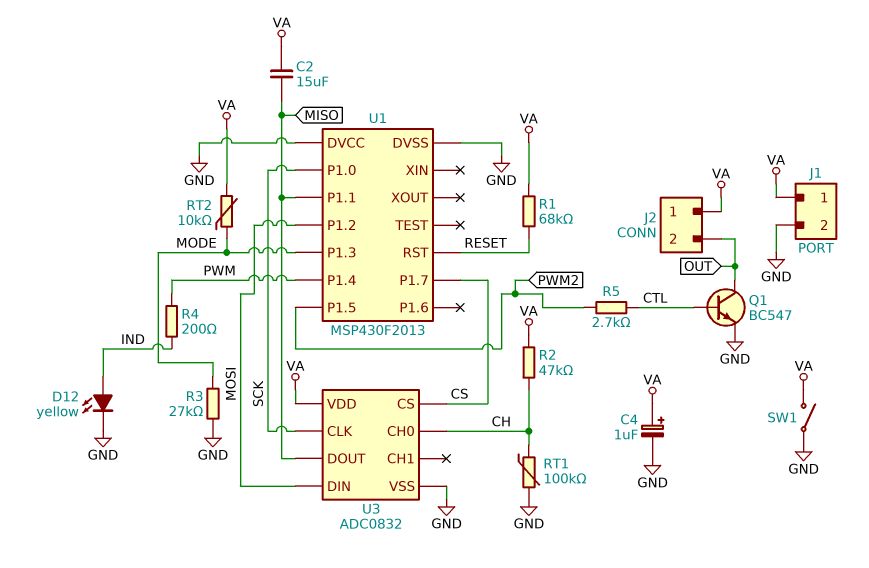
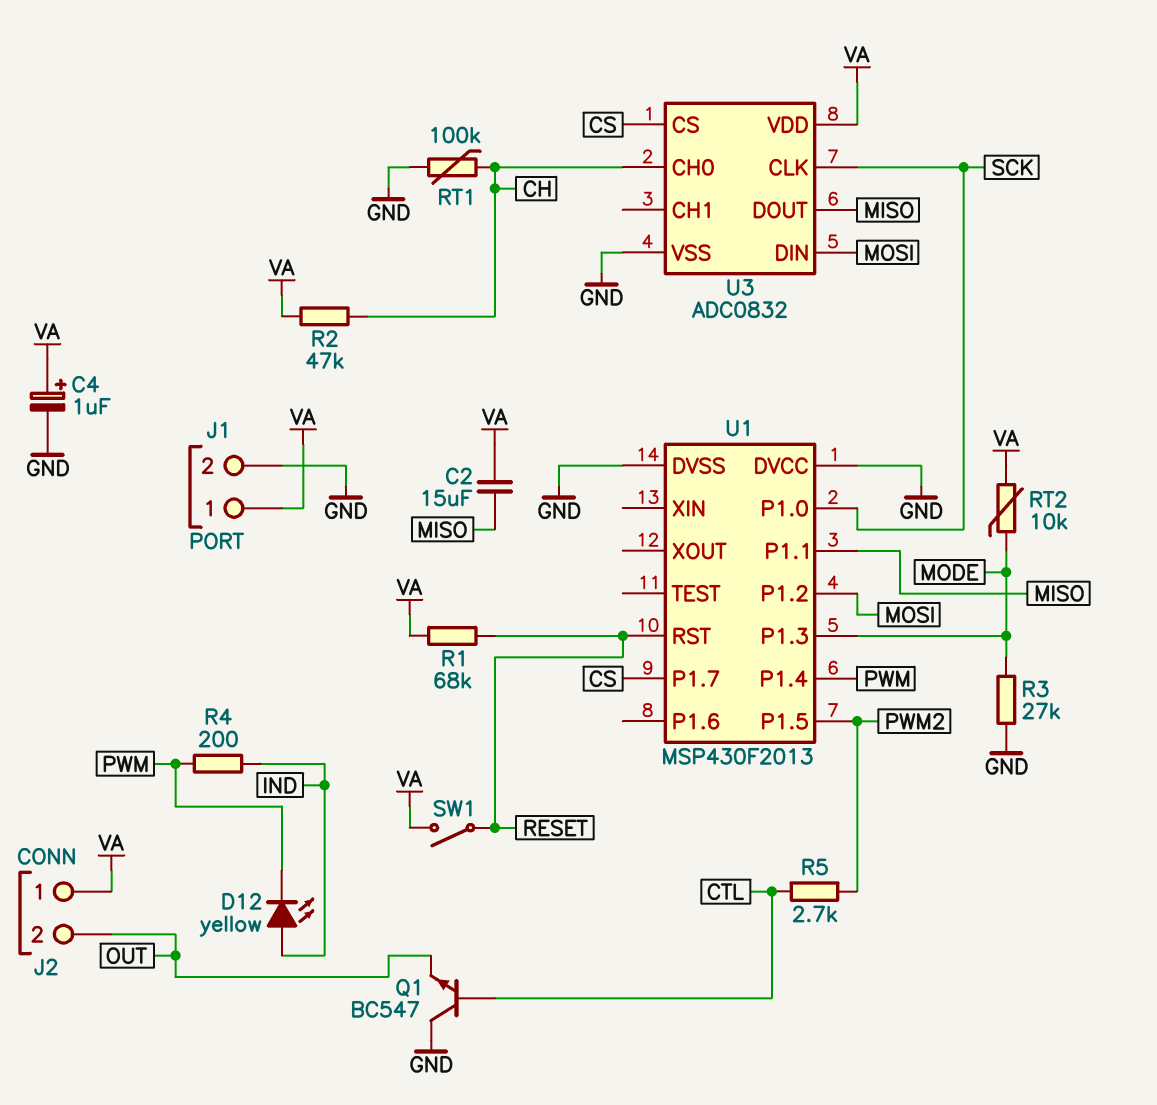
D12: LED yellow (A IND, K GND) -> LED yellow (A IND, K PWM)
Q1: NPN BC547 (B CTL, C OUT, E GND) -> NPN BC547 (B CTL, C GND, E OUT)
SW1: switch (GND, VA) -> switch (RESET, VA)

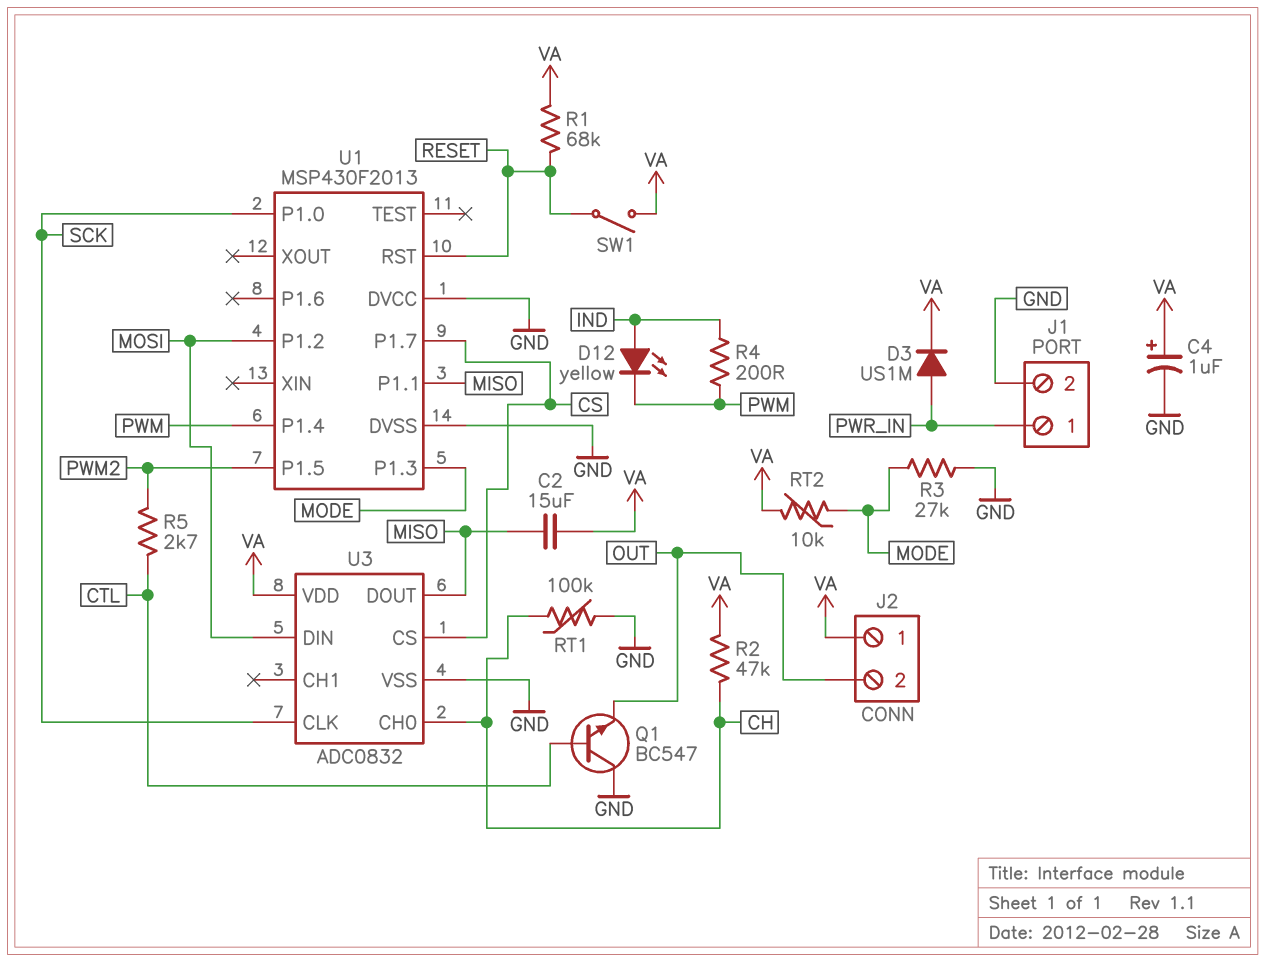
D3: none -> diode US1M (A PWR_IN, K VA)
J1 pin 1: VA -> PWR_IN

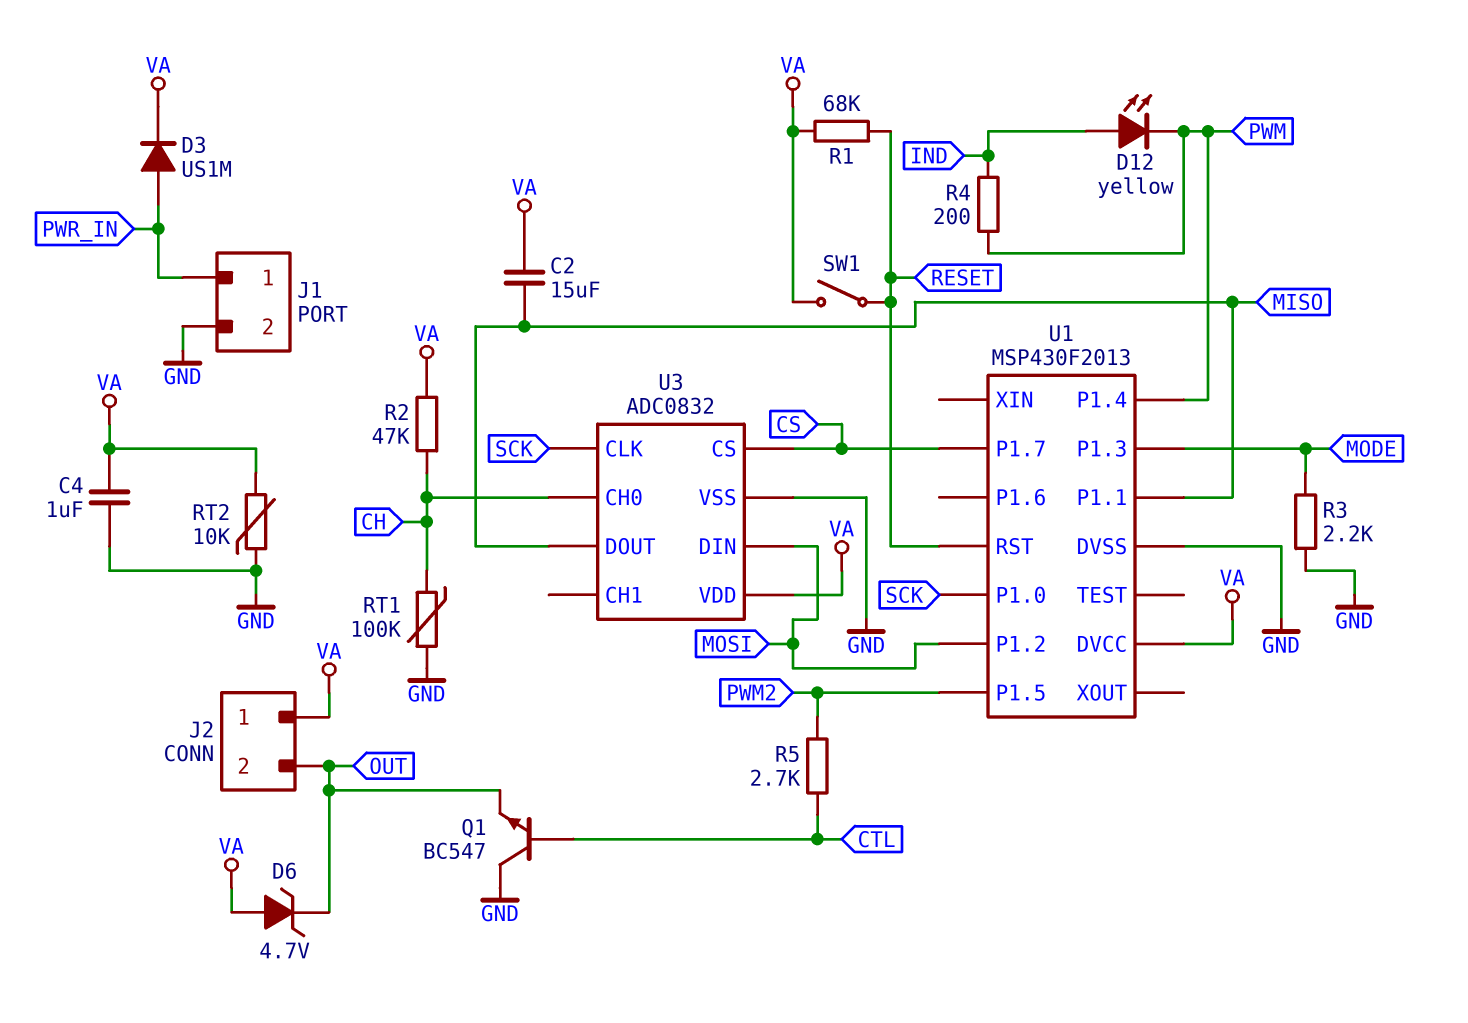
C4: 1uF (plus VA, minus GND) -> 1uF (GND, VA)
D6: none -> zener 4.7V (A VA, K OUT)
R3: 27k (GND, MODE) -> 2.2k (GND, MODE)
RT2: 10k (MODE, VA) -> 10k (GND, VA)
U1 pin DVCC: GND -> VA

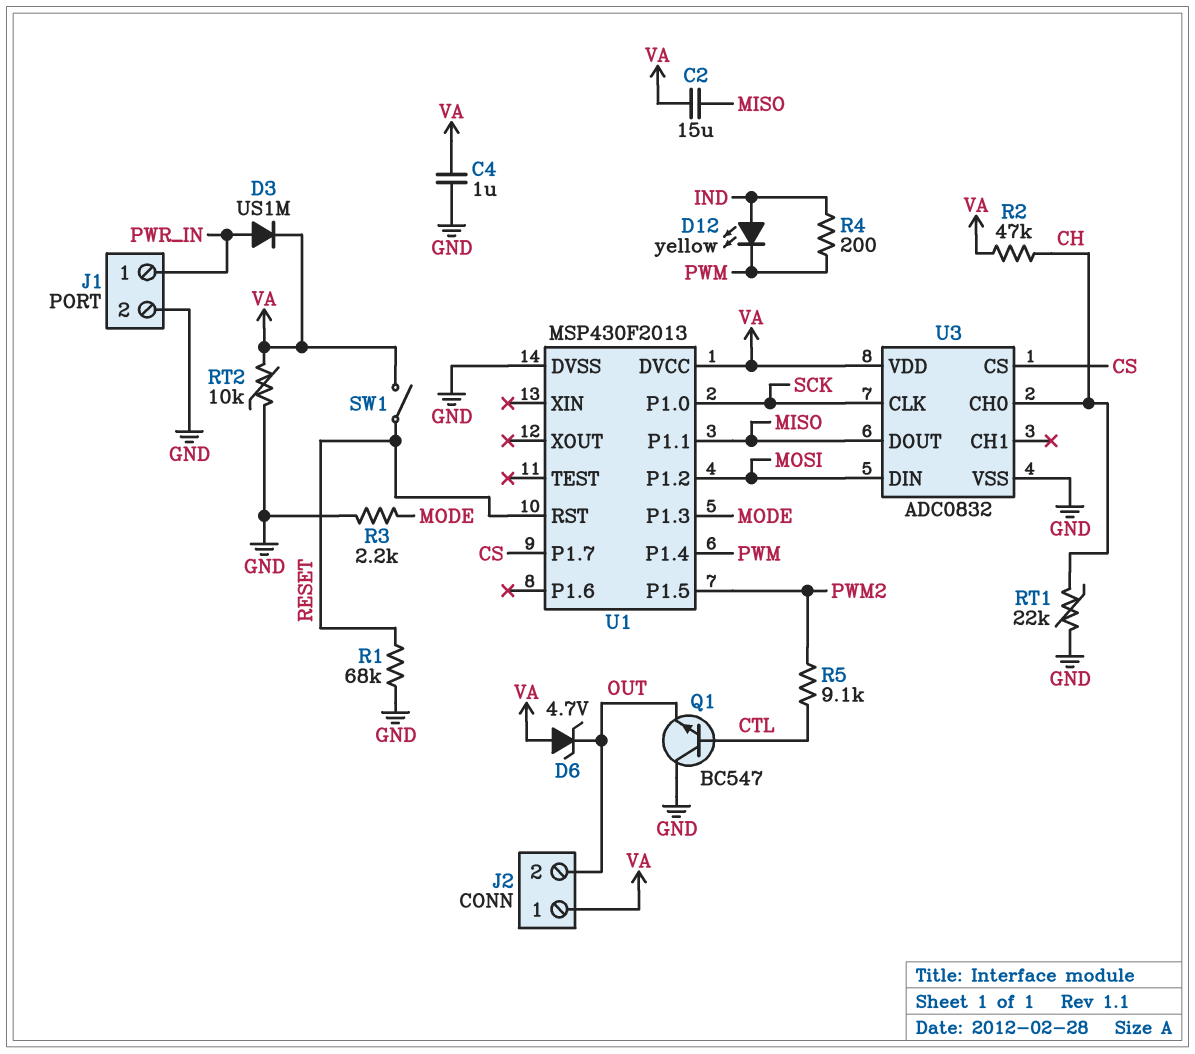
R1: 68k (RESET, VA) -> 68k (GND, RESET)
R5: 2.7k (CTL, PWM2) -> 9.1k (CTL, PWM2)
RT1: 100k (CH, GND) -> 22k (CH, GND)

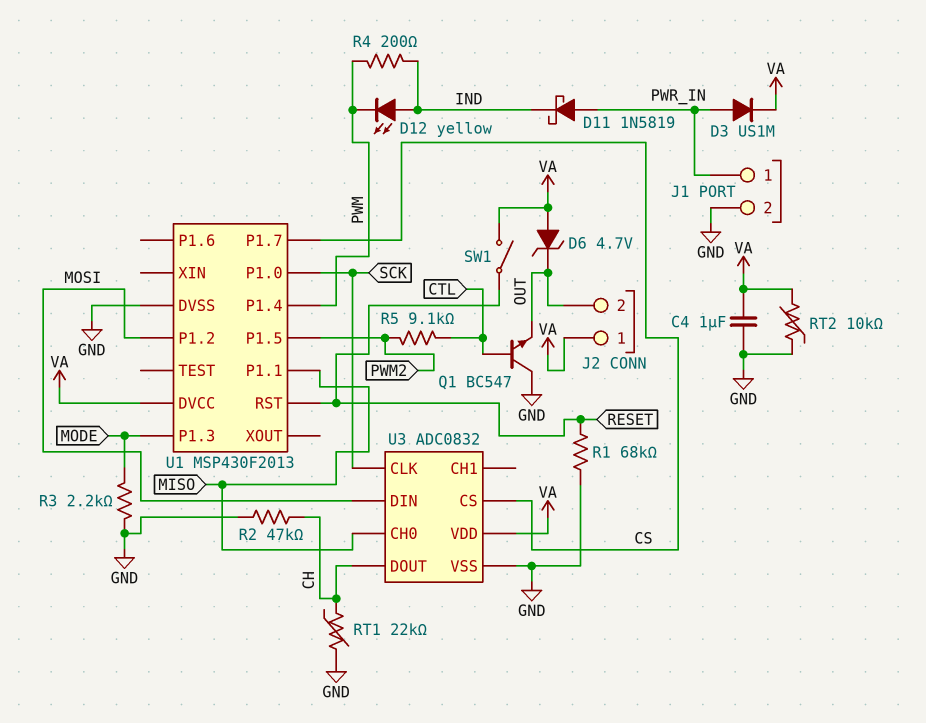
C2: 15uF (MISO, VA) -> none
D11: none -> schottky 1N5819 (A PWR_IN, K IND)
R2: 47k (CH, VA) -> 47k (CH, GND)
U3 pin CH0: CH -> MISO
U3 pin DOUT: MISO -> CH

